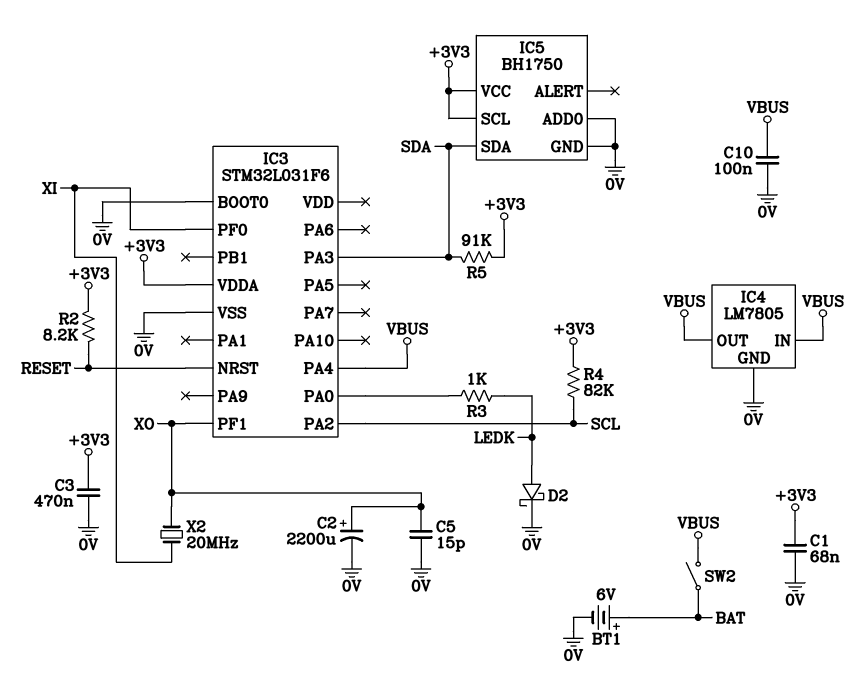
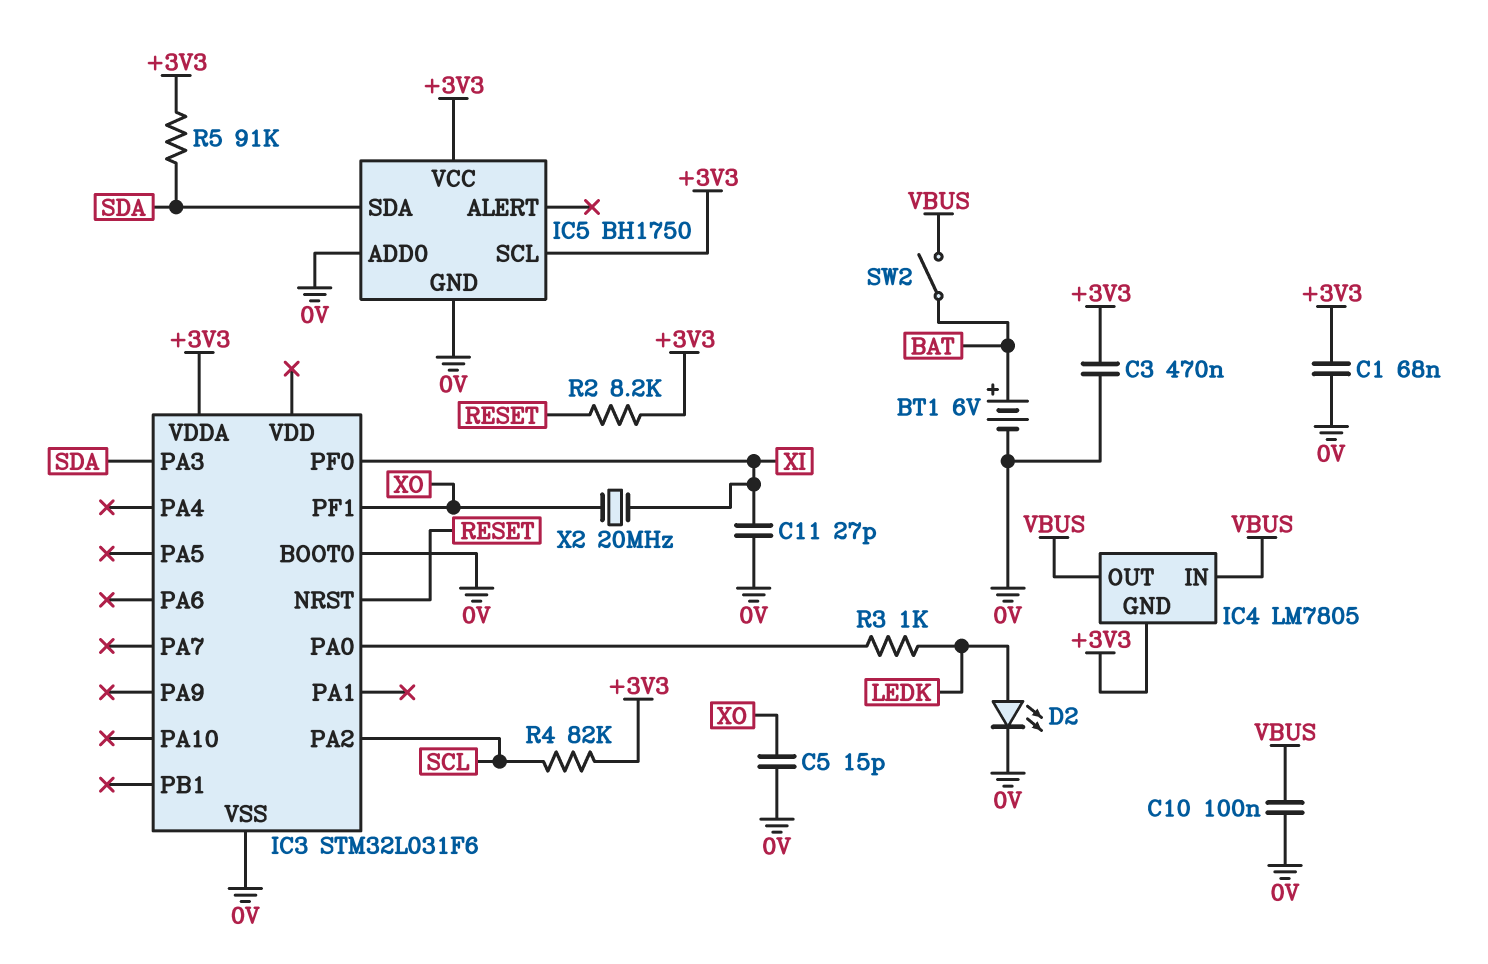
C2: 2200uF (plus XO, minus 0V) -> none
C11: none -> 27pF (0V, XI)
D2: schottky (A LEDK, K 0V) -> LED (A LEDK, K 0V)
IC3 pin PA4: VBUS -> none
IC4 pin GND: 0V -> +3V3

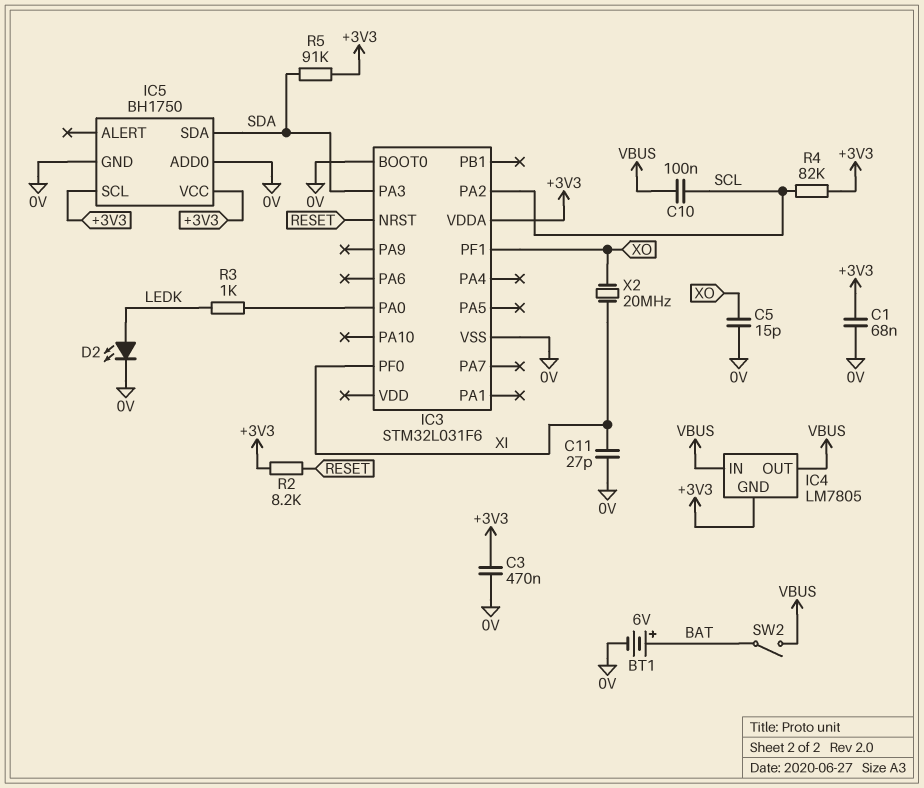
C10: 100nF (0V, VBUS) -> 100nF (SCL, VBUS)

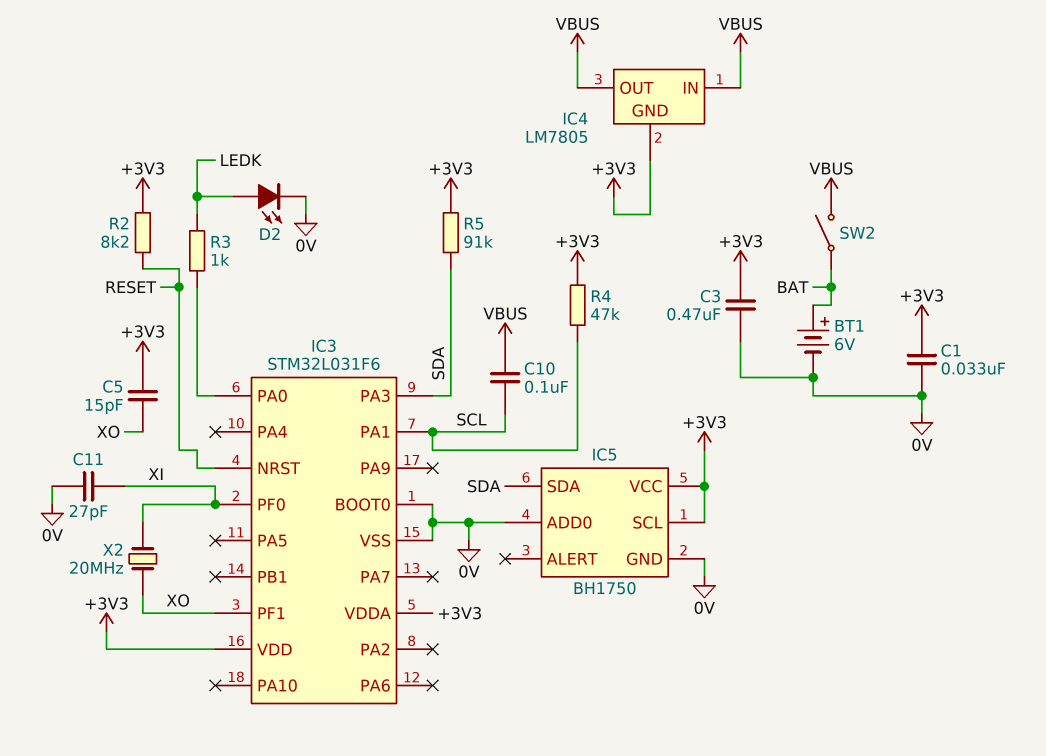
C1: 68nF (+3V3, 0V) -> 33nF (+3V3, 0V)
C5: 15pF (0V, XO) -> 15pF (+3V3, XO)
IC3 pin PA1: none -> SCL
IC3 pin PA2: SCL -> none
IC3 pin VDD: none -> +3V3
R4: 82k (+3V3, SCL) -> 47k (+3V3, SCL)

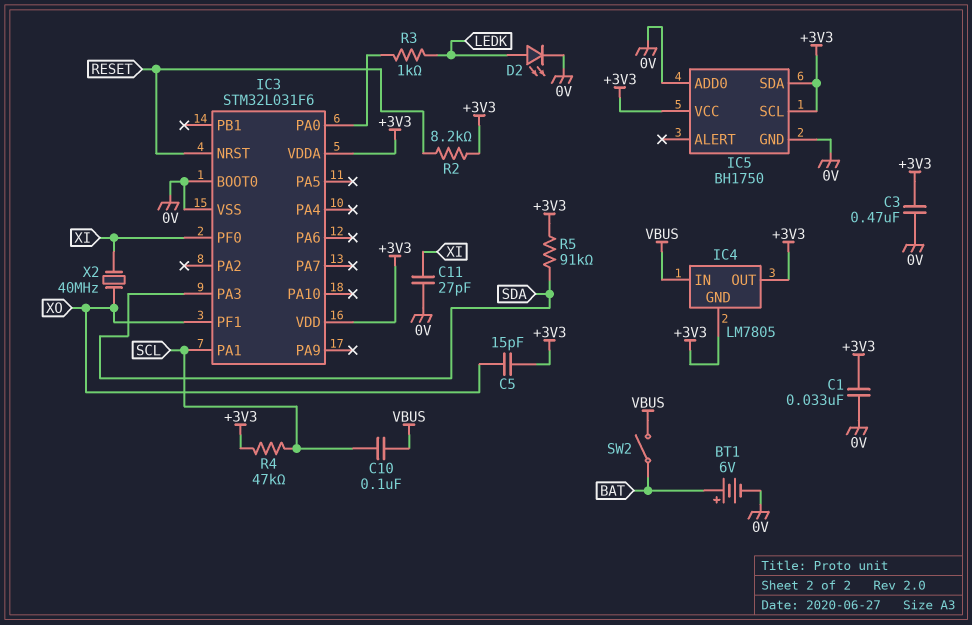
IC4 pin OUT: VBUS -> +3V3
IC5 pin SDA: SDA -> +3V3
X2: 20MHz (XI, XO) -> 40MHz (XI, XO)

